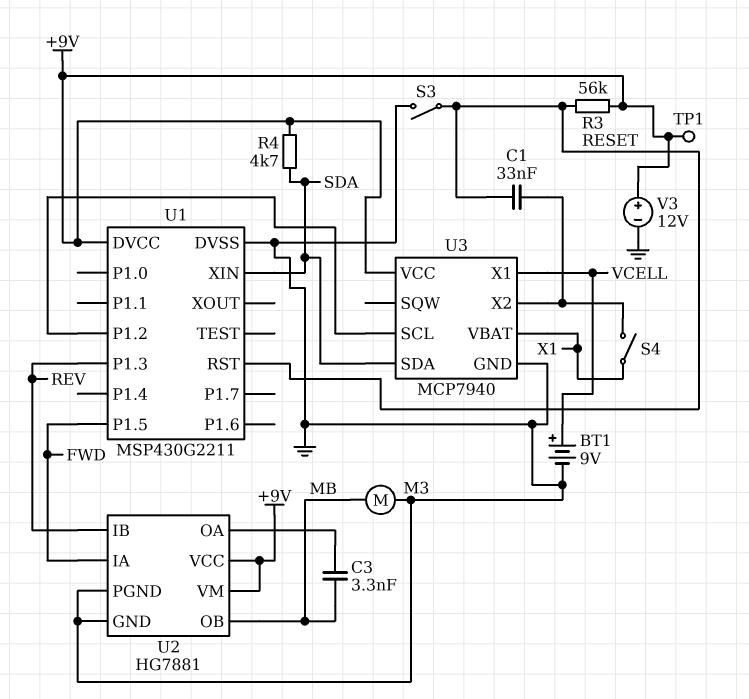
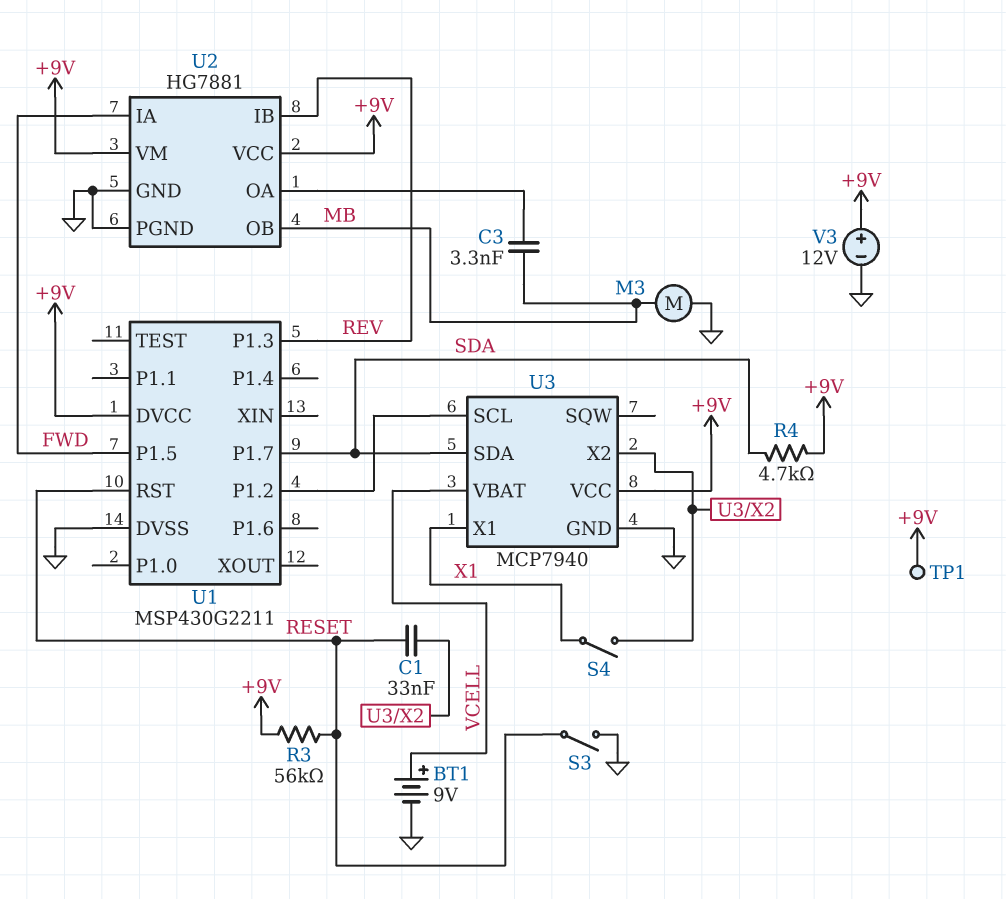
U1 pin P1.7: none -> SDA
U1 pin XIN: SDA -> none
U3 pin VBAT: X1 -> VCELL
U3 pin X1: VCELL -> X1

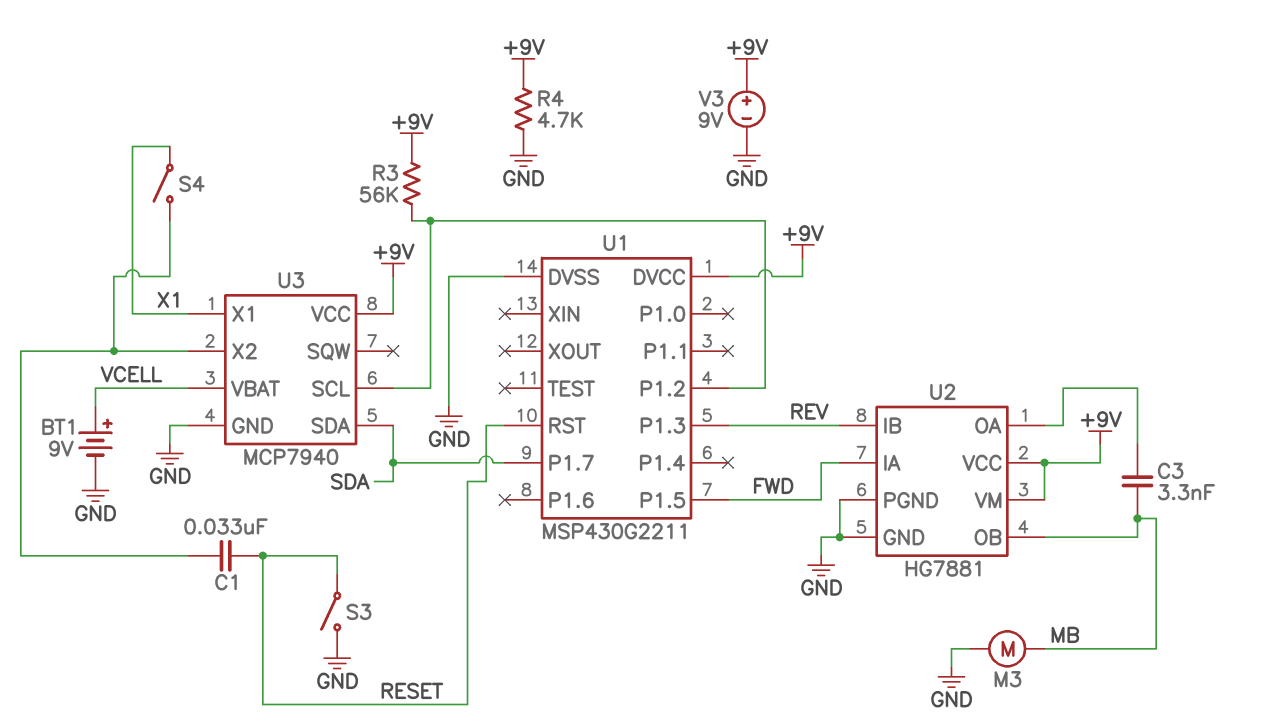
R3: 56k (+9V, RESET) -> 56k (+9V, U1/P1.2)
R4: 4.7k (+9V, SDA) -> 4.7k (+9V, GND)
TP1: test point (+9V) -> none
V3: 12V (plus +9V, minus GND) -> 9V (plus +9V, minus GND)

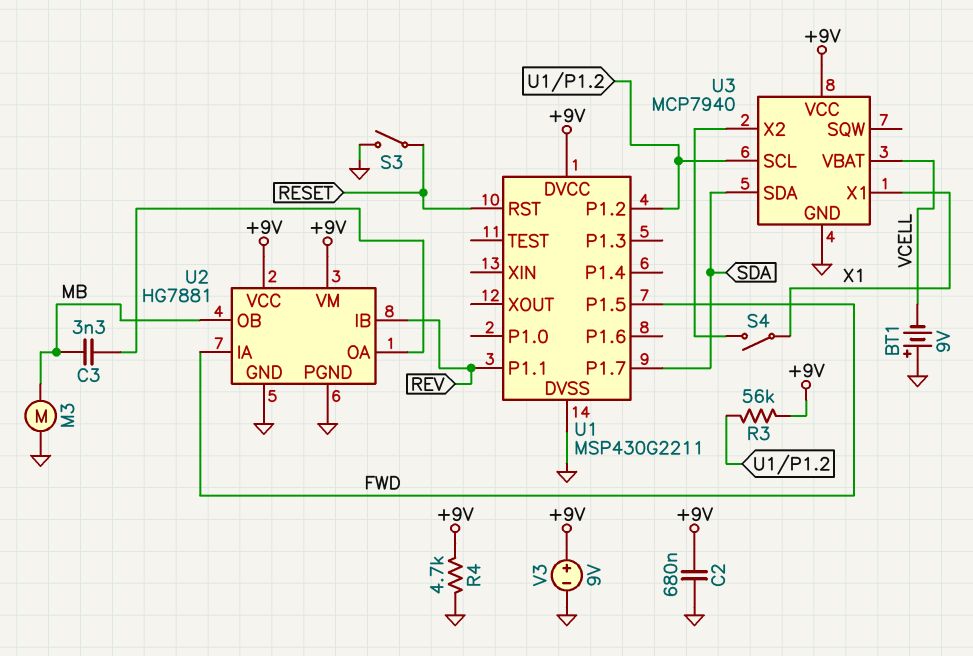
BT1: 9V (plus VCELL, minus GND) -> 9V (plus GND, minus VCELL)
C1: 33nF (RESET, U3/X2) -> none
C2: none -> 680nF (+9V, GND)
U1 pin P1.1: none -> REV
U1 pin P1.3: REV -> none

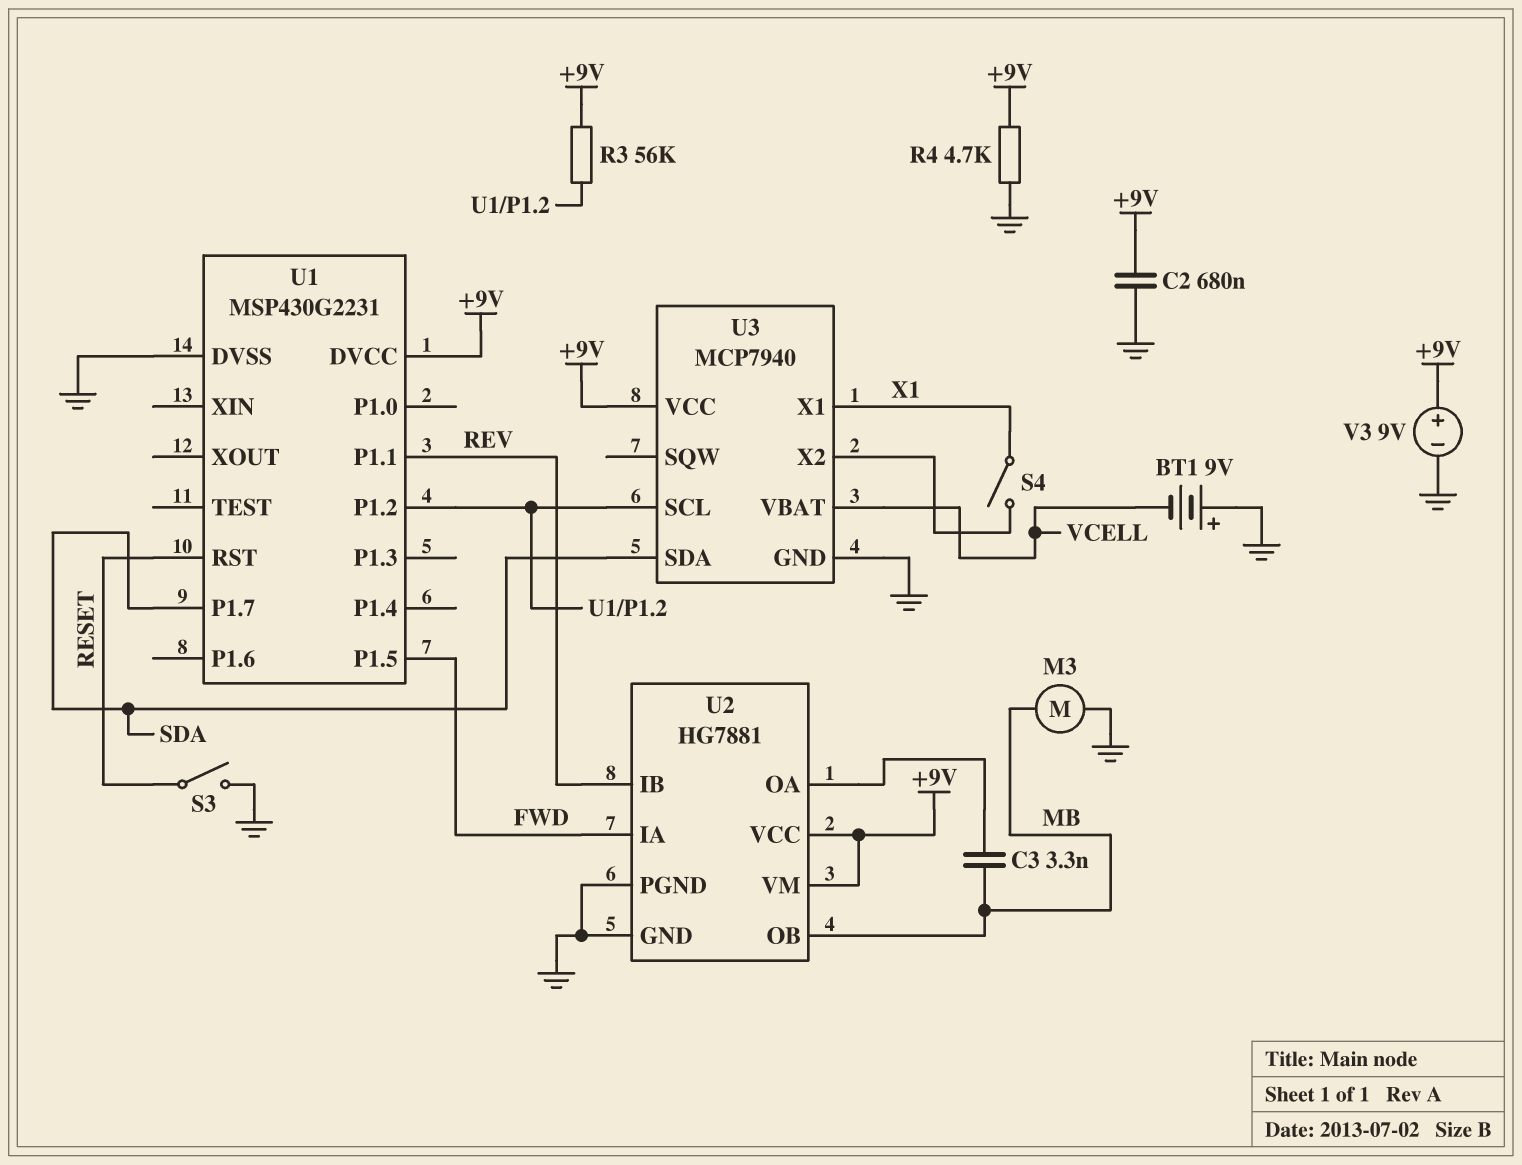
U1: MSP430G2211 -> MSP430G2231

